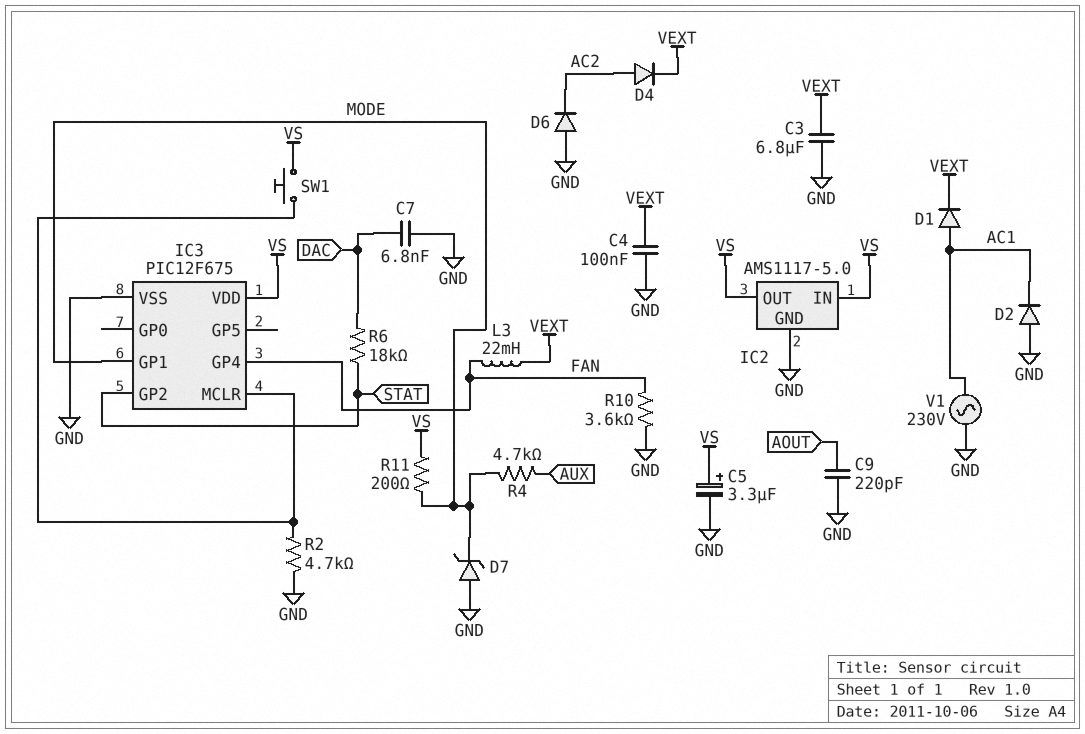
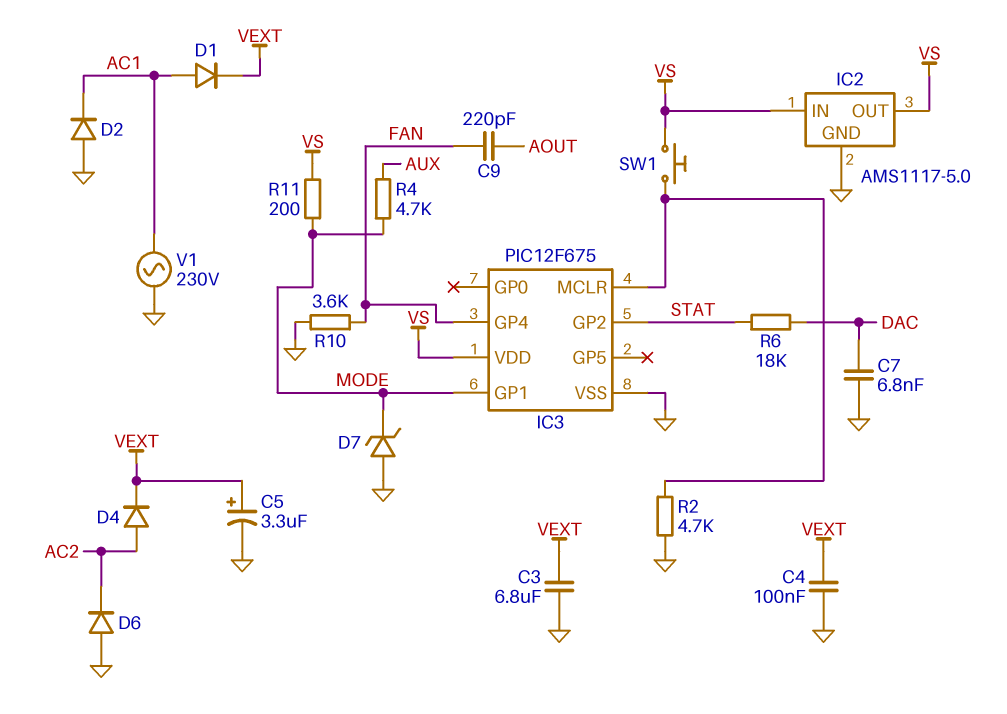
C5: 3.3uF (plus VS, minus GND) -> 3.3uF (plus VEXT, minus GND)
C9: 220pF (AOUT, GND) -> 220pF (AOUT, FAN)
L3: 22mH (FAN, VEXT) -> none

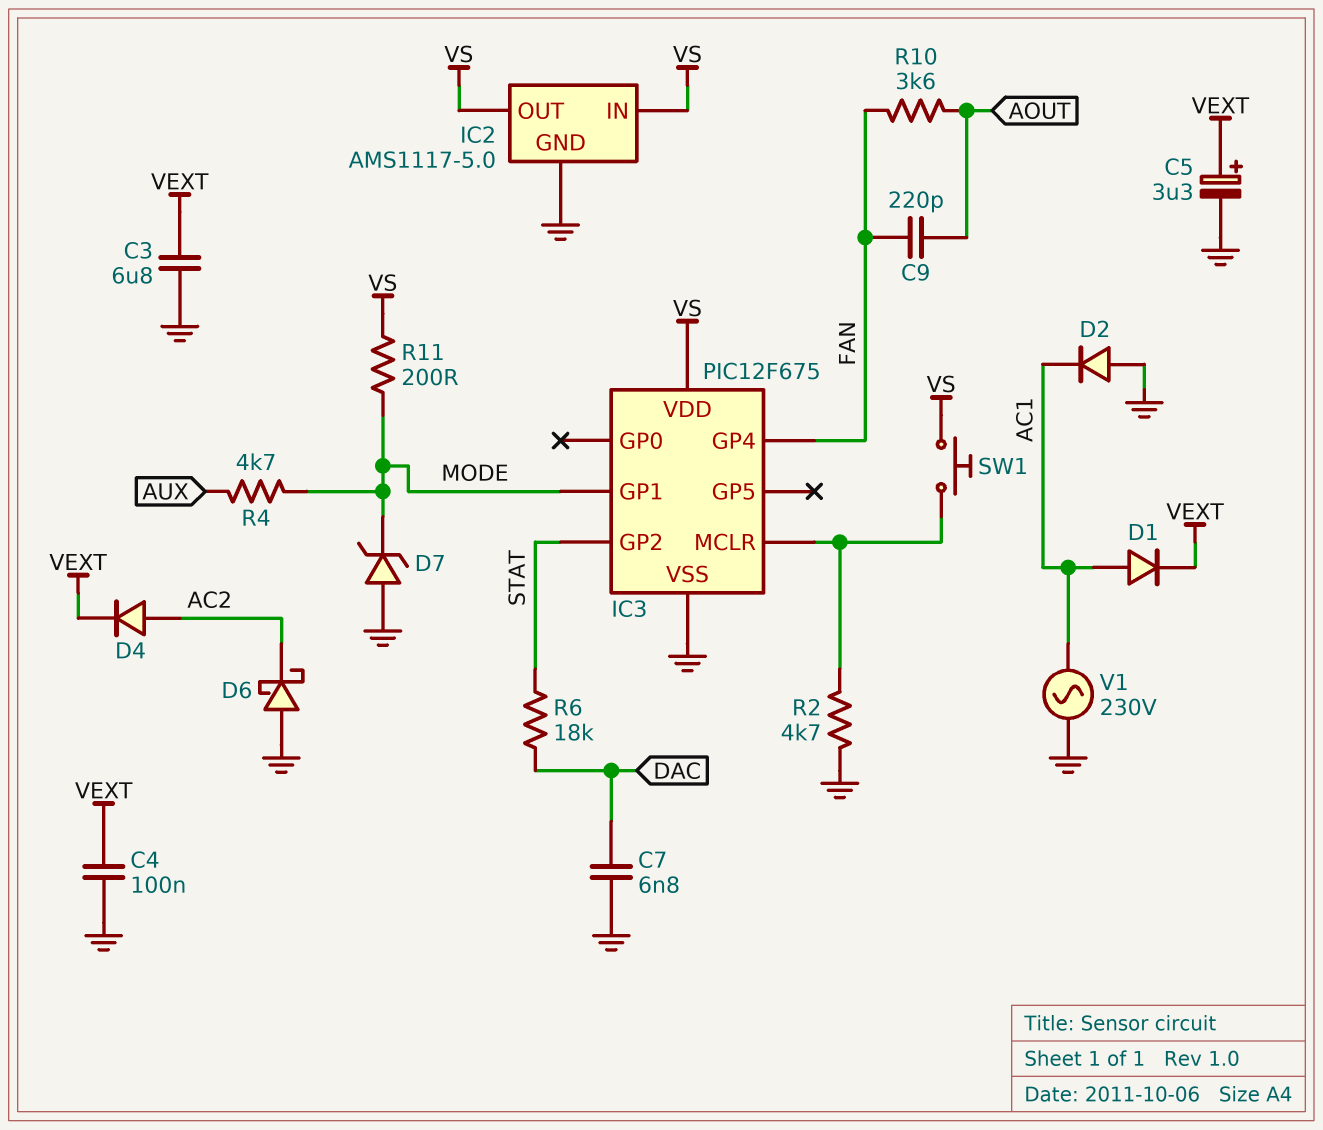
D6: diode (A GND, K AC2) -> schottky (A GND, K AC2)
R10: 3.6k (FAN, GND) -> 3.6k (AOUT, FAN)

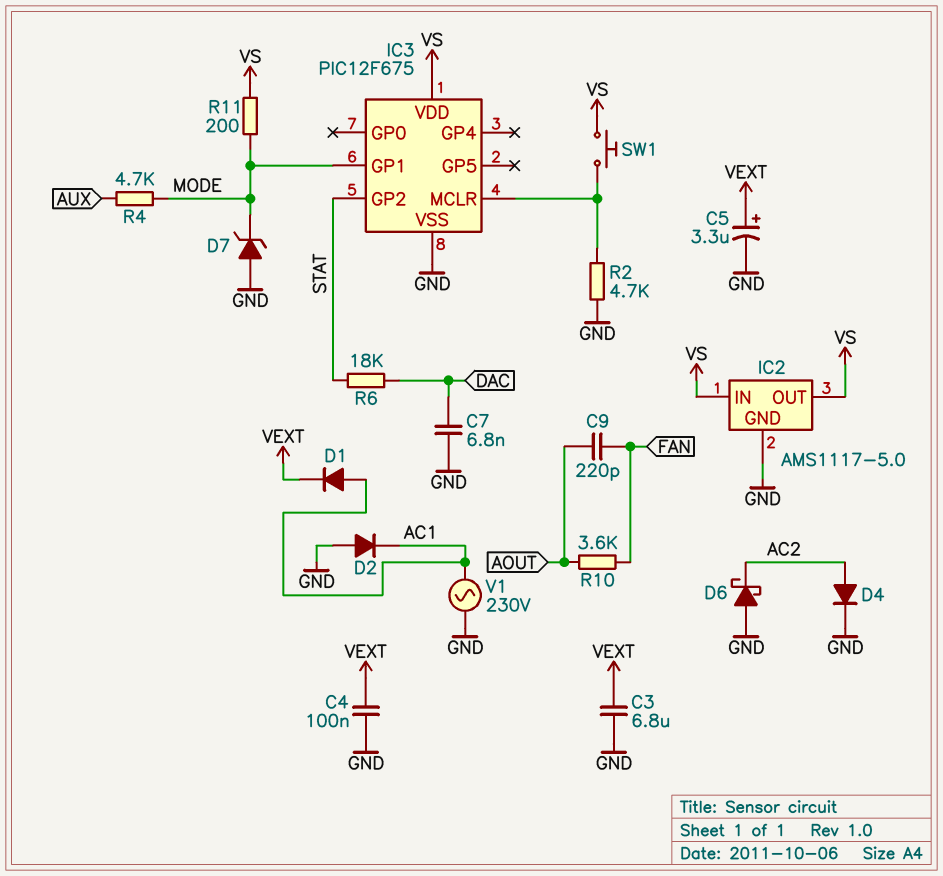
D4: diode (A AC2, K VEXT) -> diode (A AC2, K GND)
IC3 pin GP4: FAN -> none

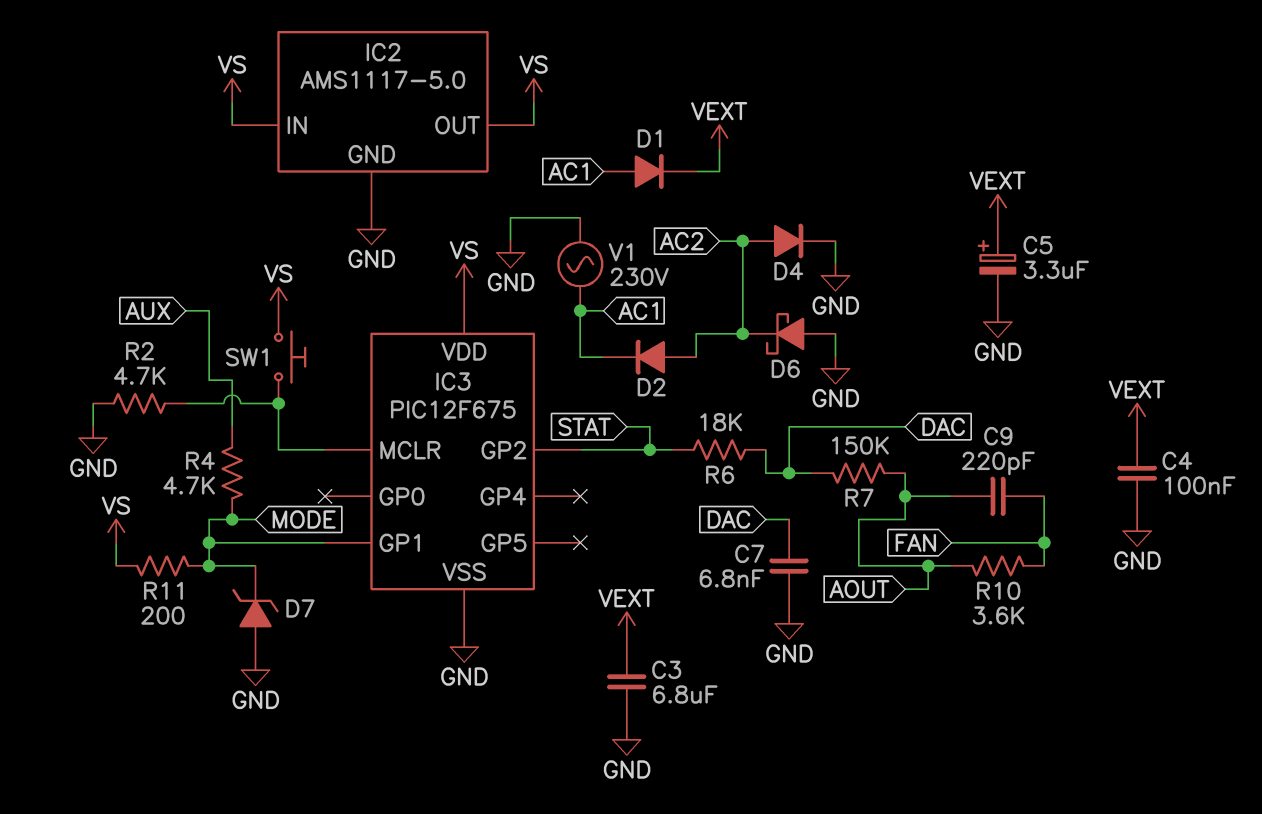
D2: diode (A GND, K AC1) -> diode (A AC2, K AC1)
R7: none -> 150k (AOUT, DAC)

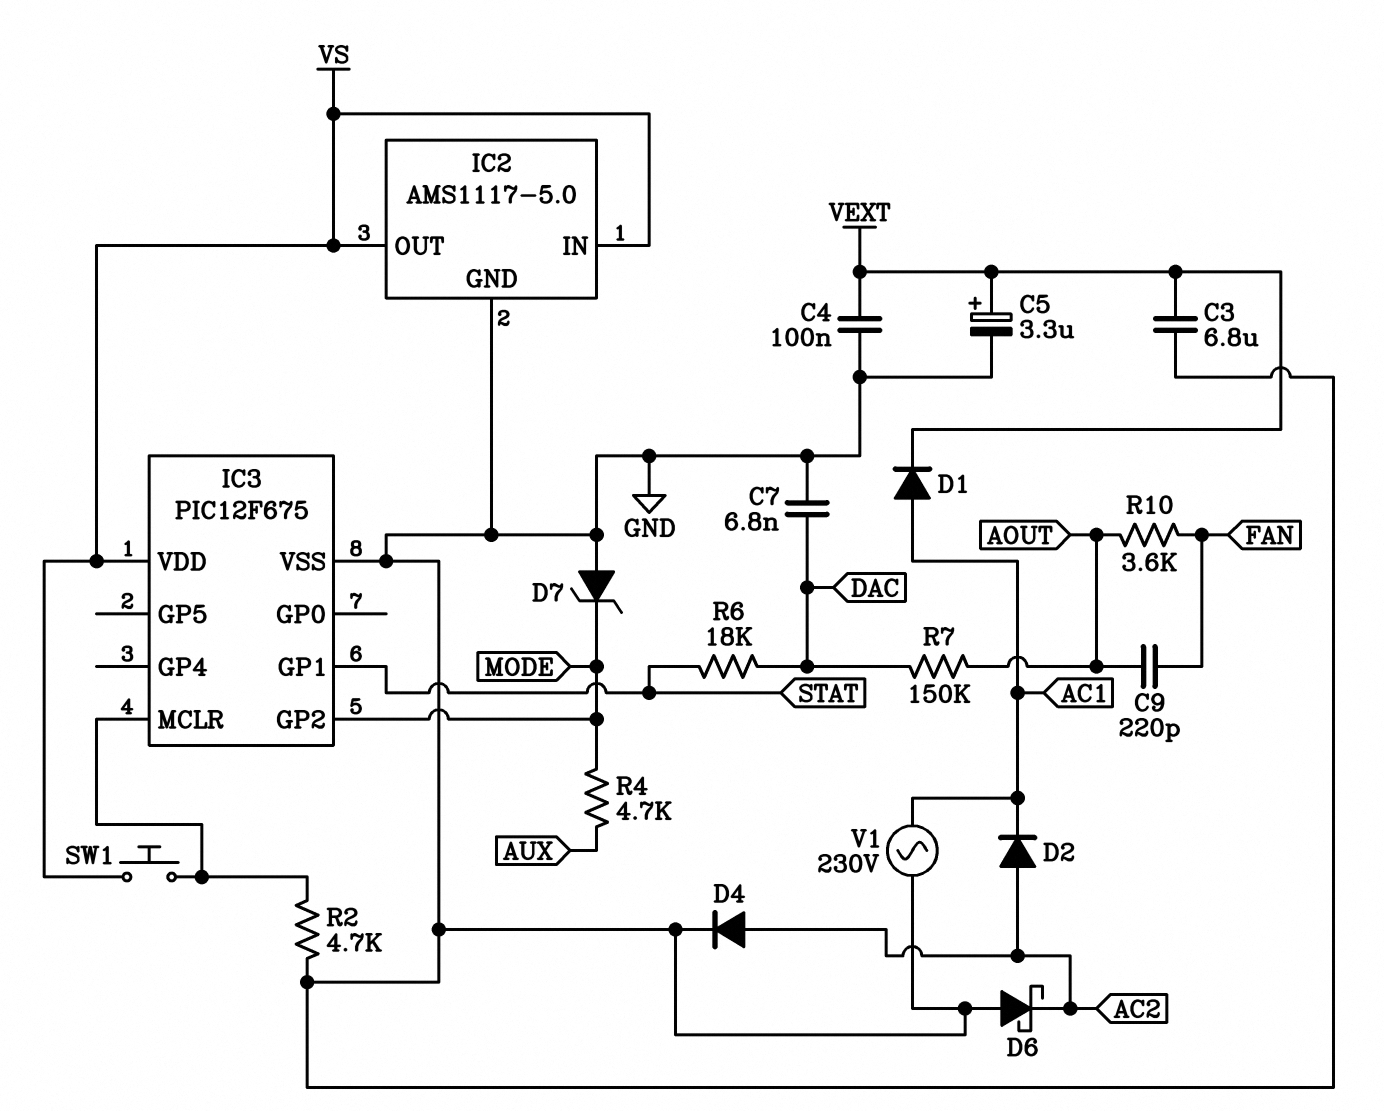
IC3 pin GP1: MODE -> STAT
IC3 pin GP2: STAT -> MODE
R11: 200 (MODE, VS) -> none

